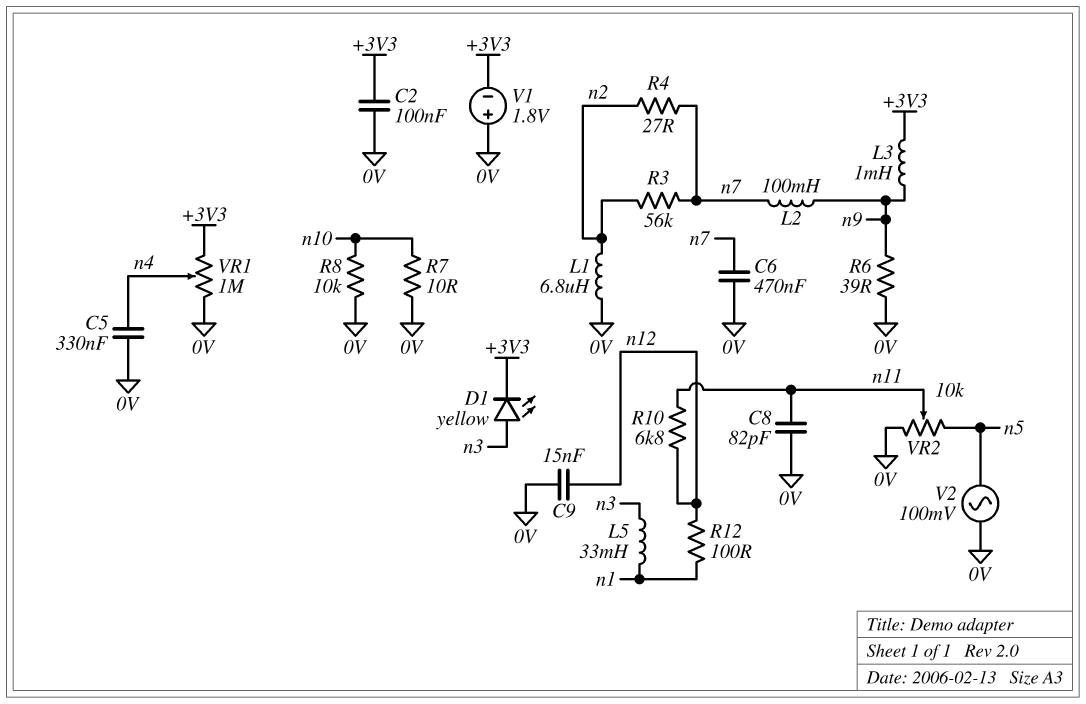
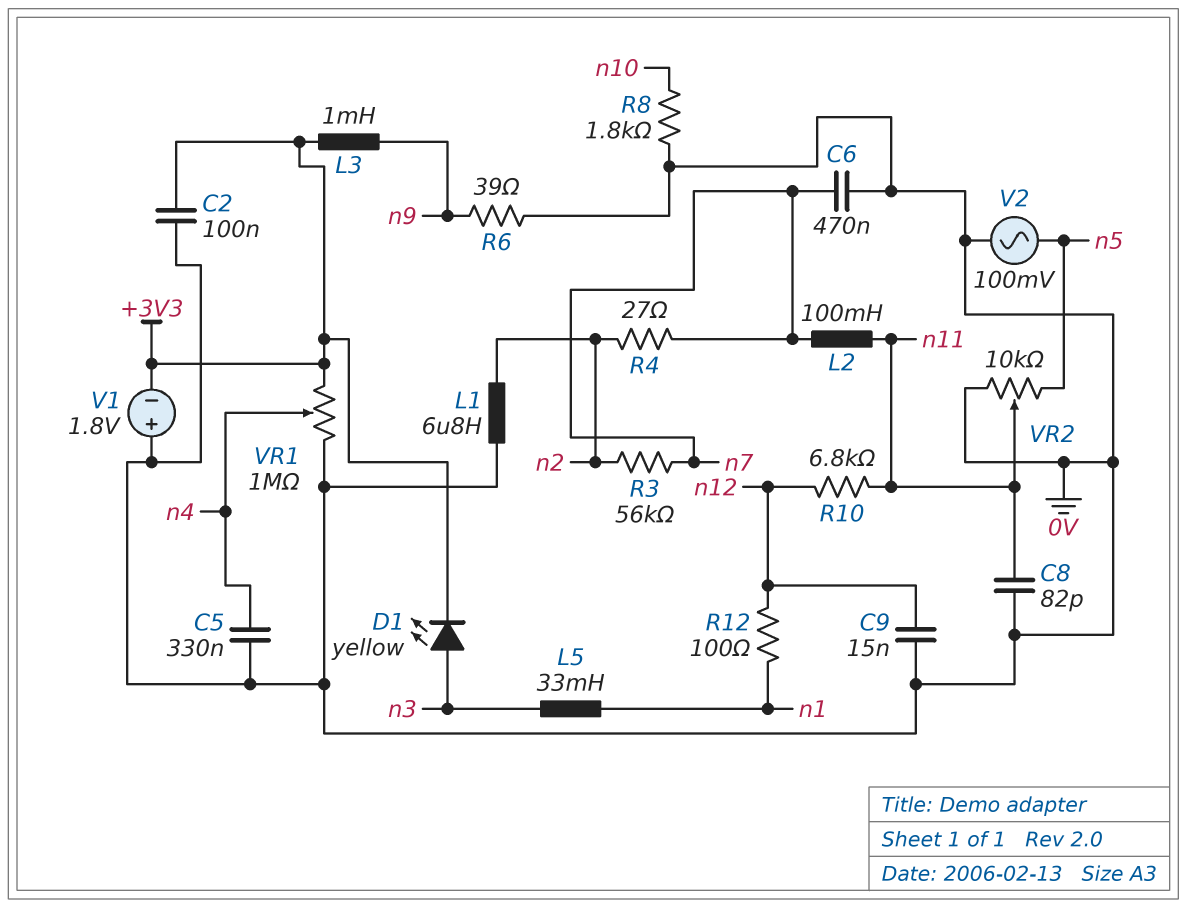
L2: 100mH (n7, n9) -> 100mH (n7, n11)
R7: 10 (0V, n10) -> none
R8: 10k (0V, n10) -> 1.8k (0V, n10)

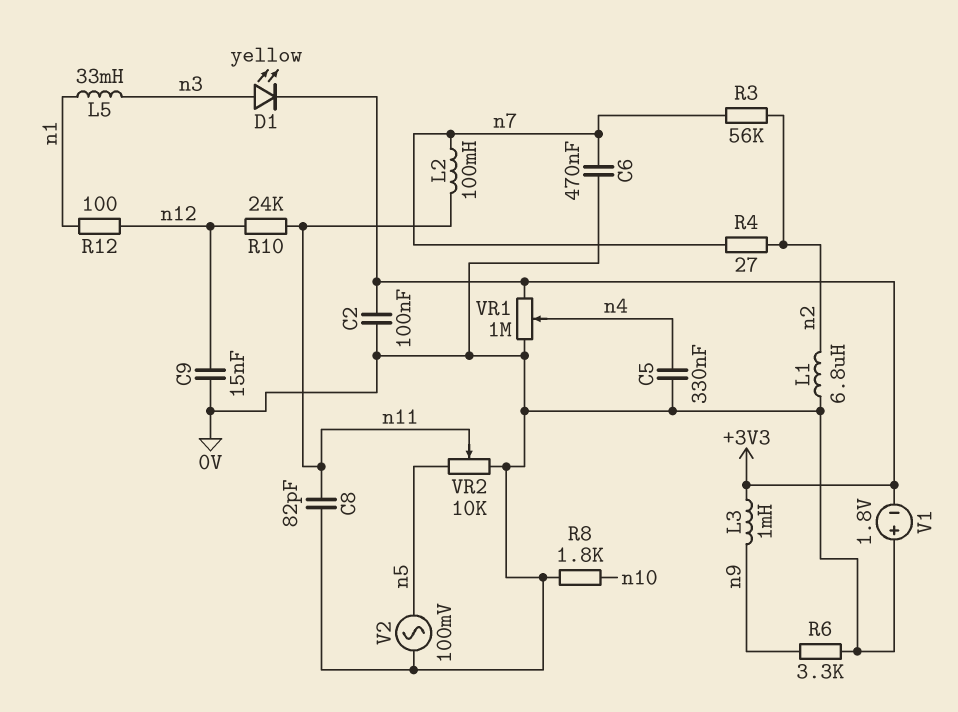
R6: 39 (0V, n9) -> 3.3k (0V, n9)
R10: 6.8k (n11, n12) -> 24k (n11, n12)

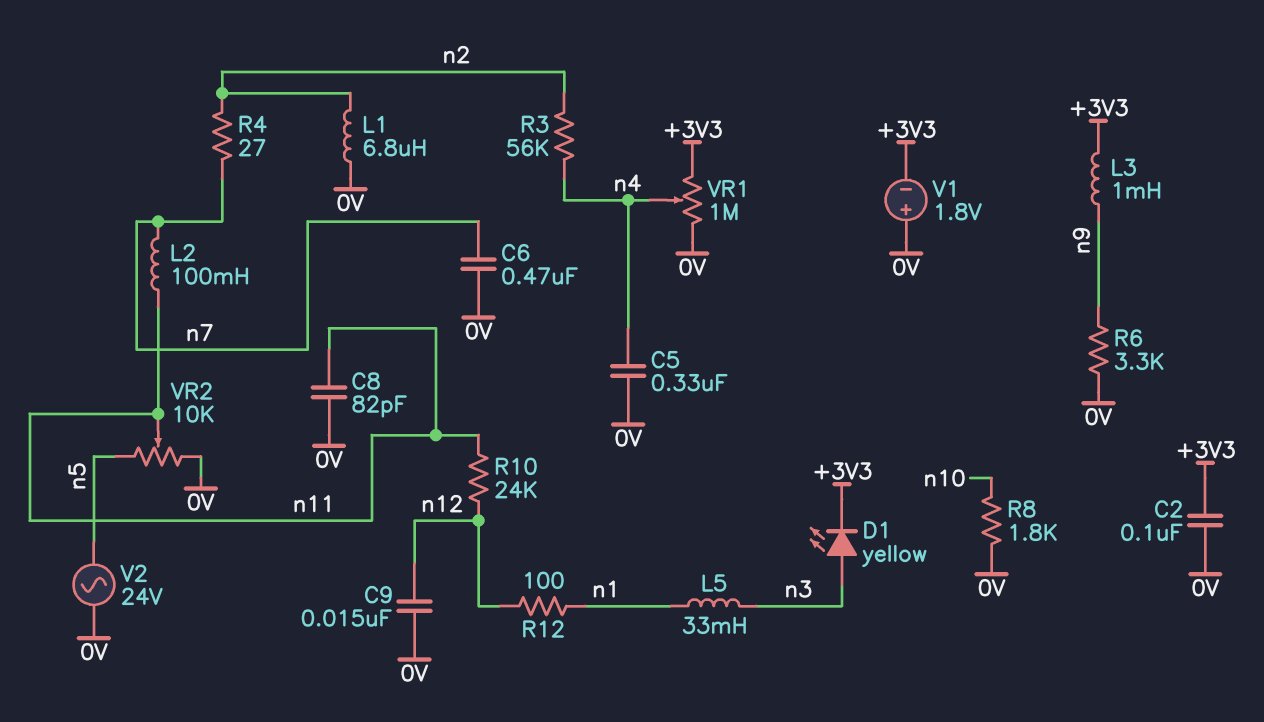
R3: 56k (n2, n7) -> 56k (n2, n4)
V2: AC 100mV (0V, n5) -> AC 24V (0V, n5)

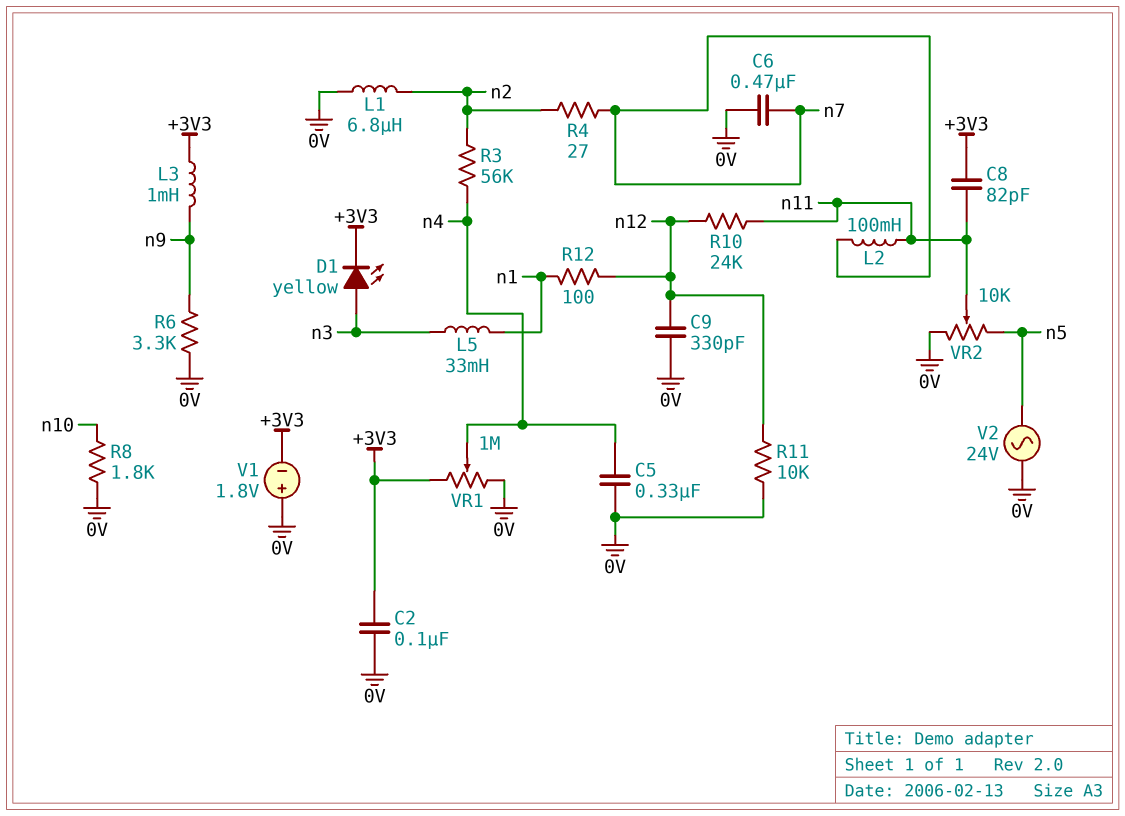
C8: 82pF (0V, n11) -> 82pF (+3V3, n11)
C9: 15nF (0V, n12) -> 330pF (0V, n12)
R11: none -> 10k (0V, n12)

